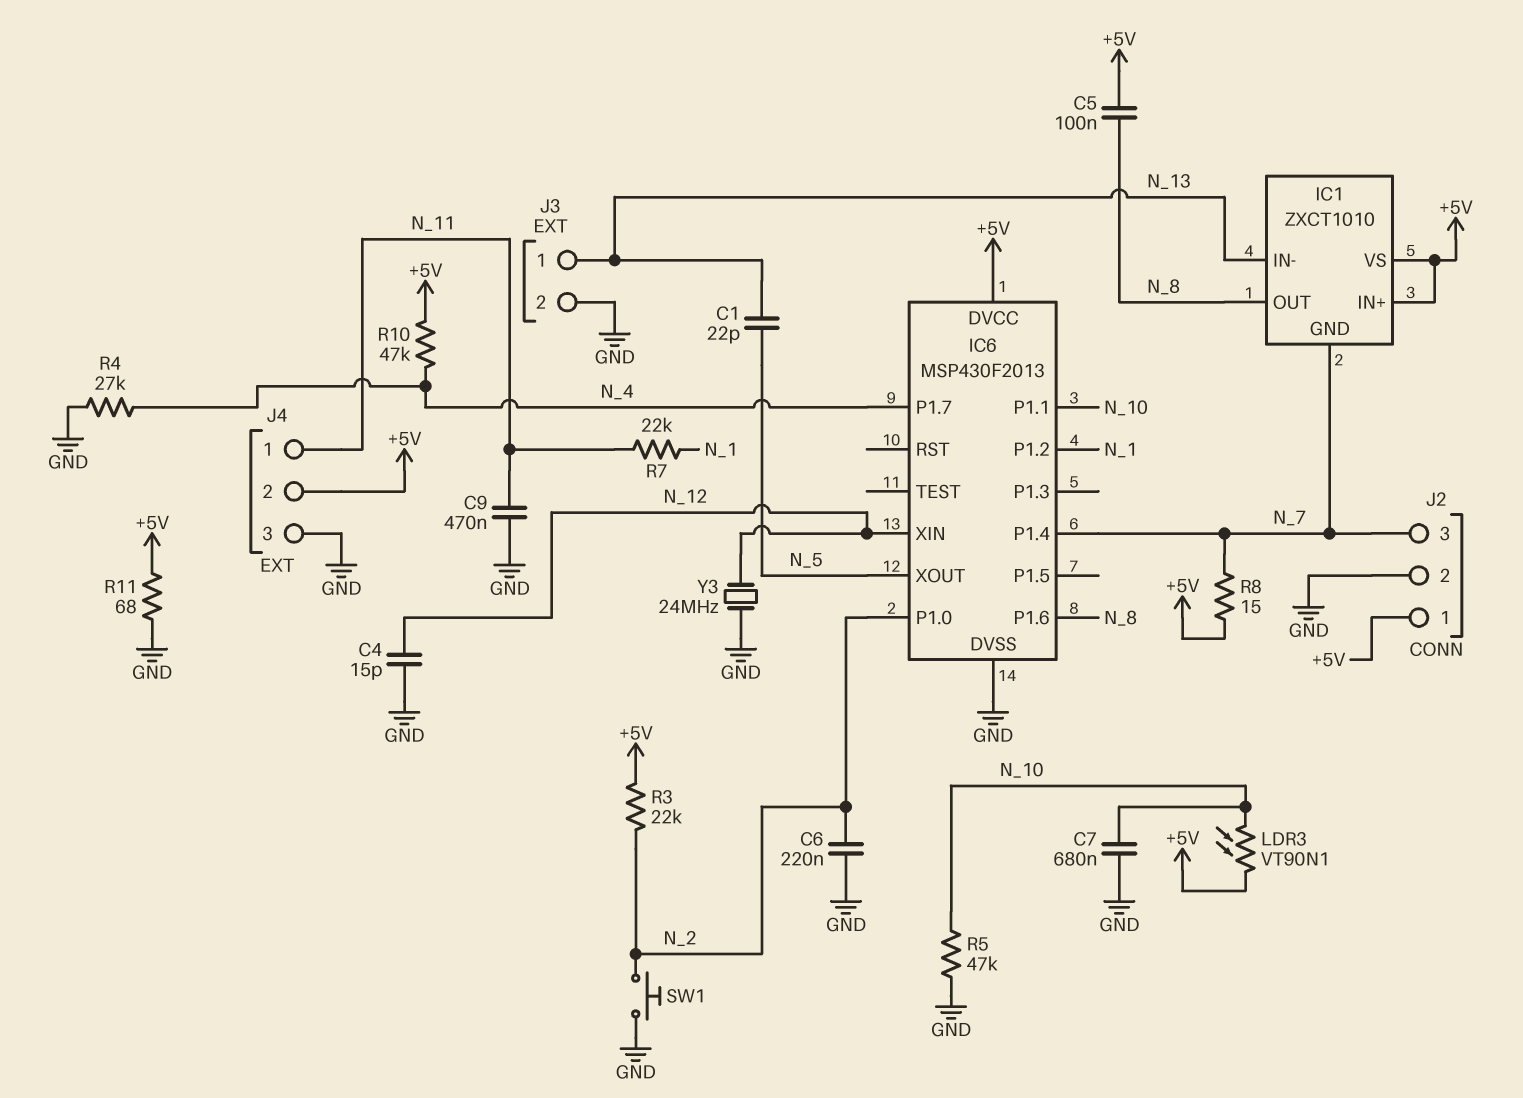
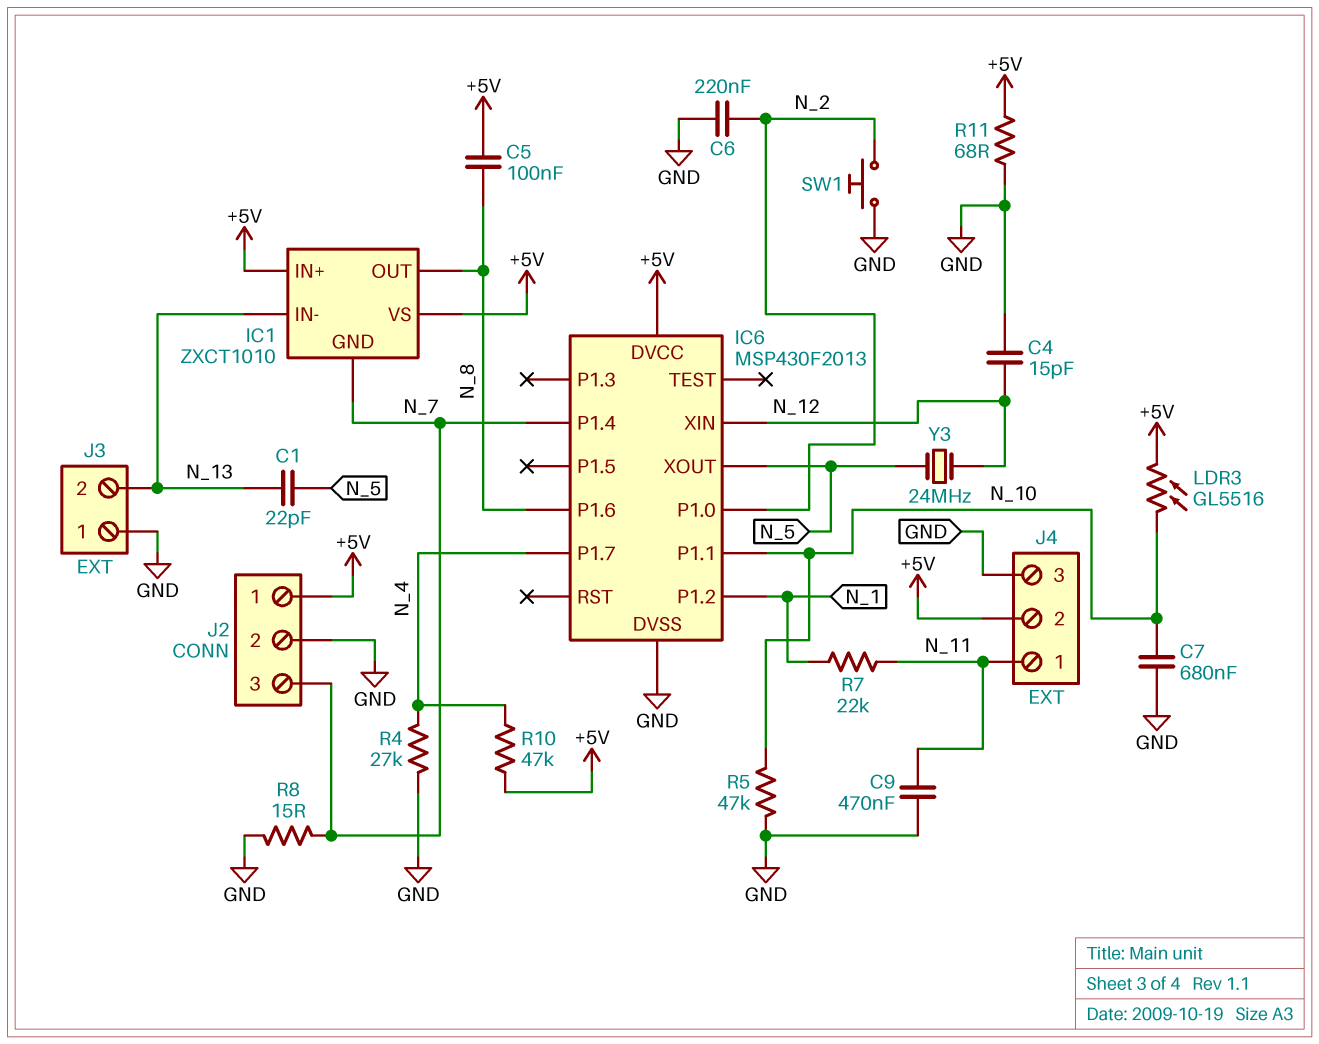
J3 pin 1: N_13 -> GND
J3 pin 2: GND -> N_13
LDR3: VT90N1 (+5V, N_10) -> GL5516 (+5V, N_10)
R3: 22k (+5V, N_2) -> none
R8: 15 (+5V, N_7) -> 15 (GND, N_7)
Y3: 24MHz (GND, N_12) -> 24MHz (N_5, N_12)

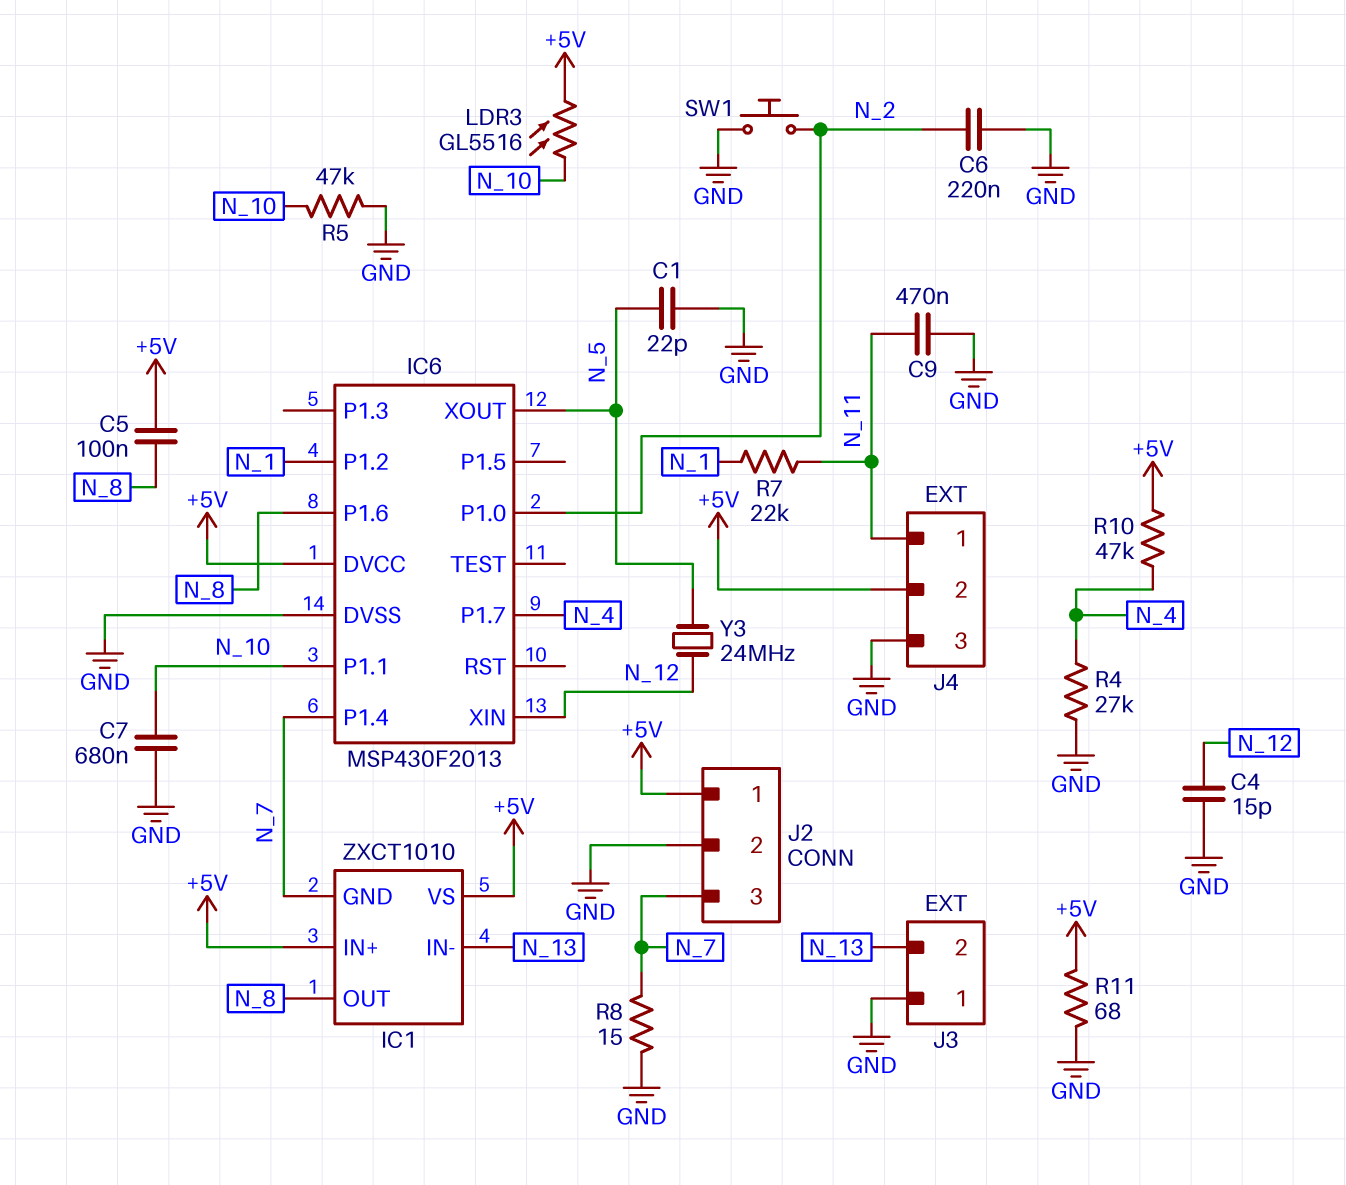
C1: 22pF (N_5, N_13) -> 22pF (GND, N_5)

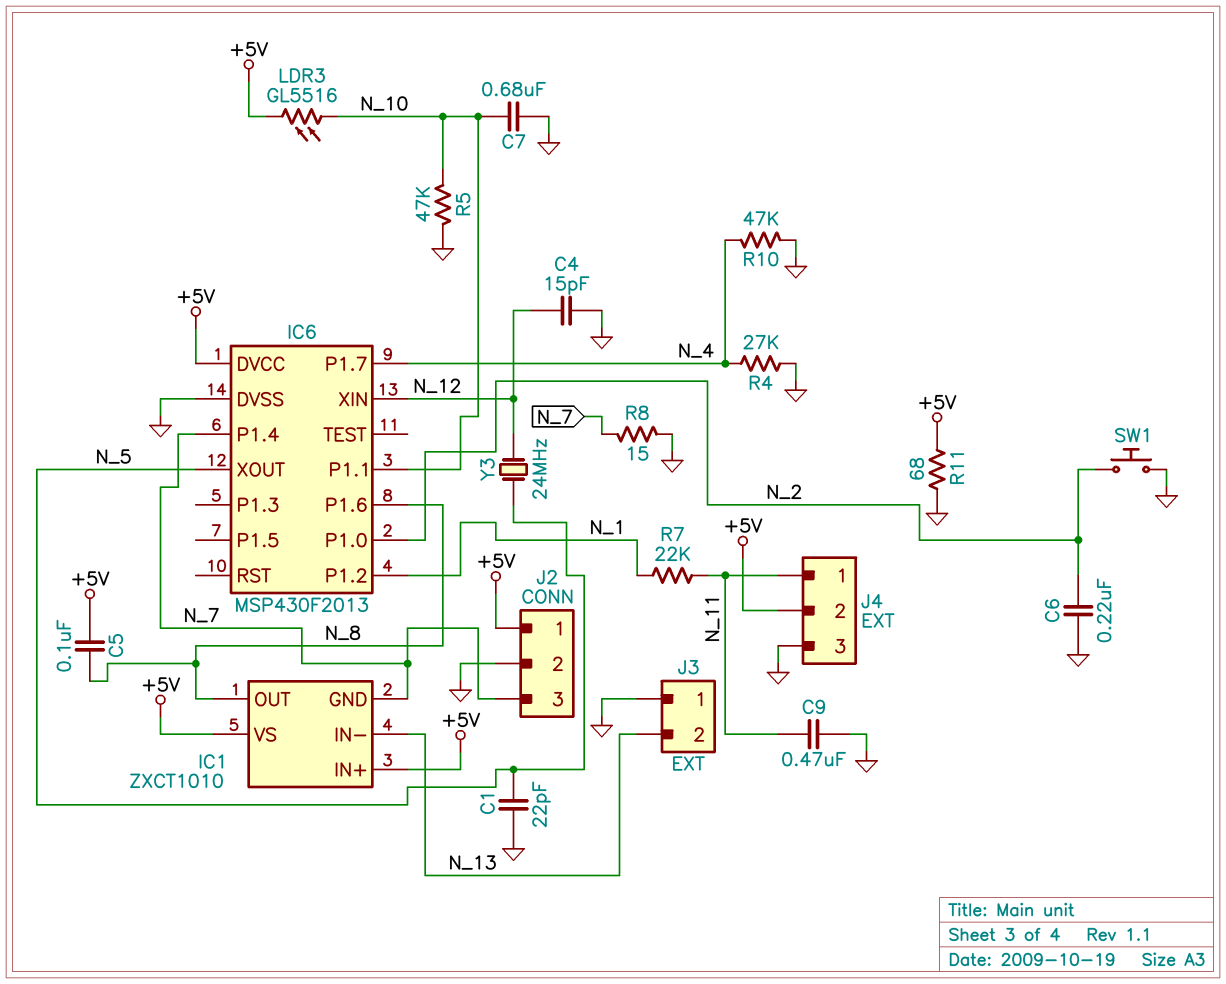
R10: 47k (+5V, N_4) -> 47k (GND, N_4)

